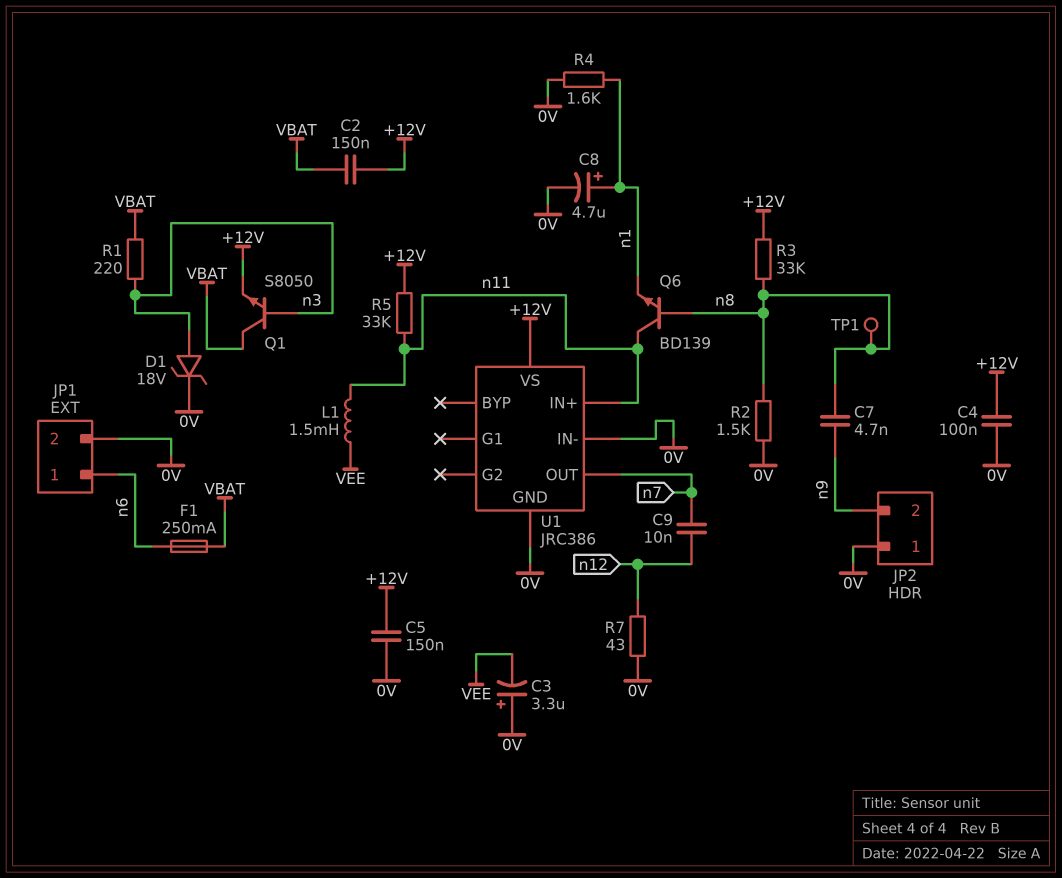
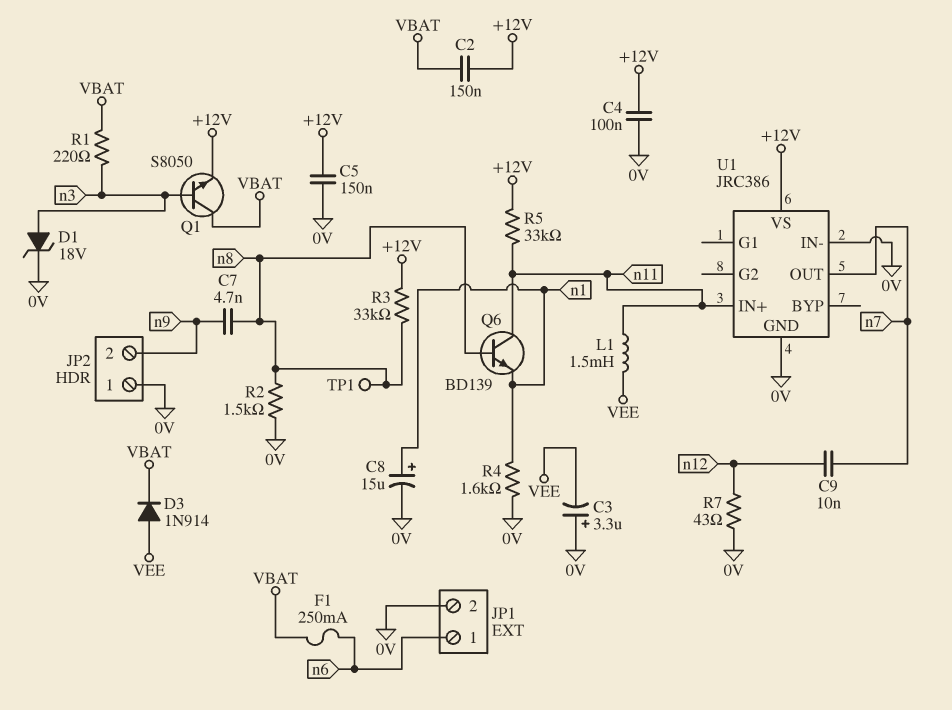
C8: 4.7uF (plus n1, minus 0V) -> 15uF (plus n1, minus 0V)
D3: none -> diode 1N914 (A VEE, K VBAT)

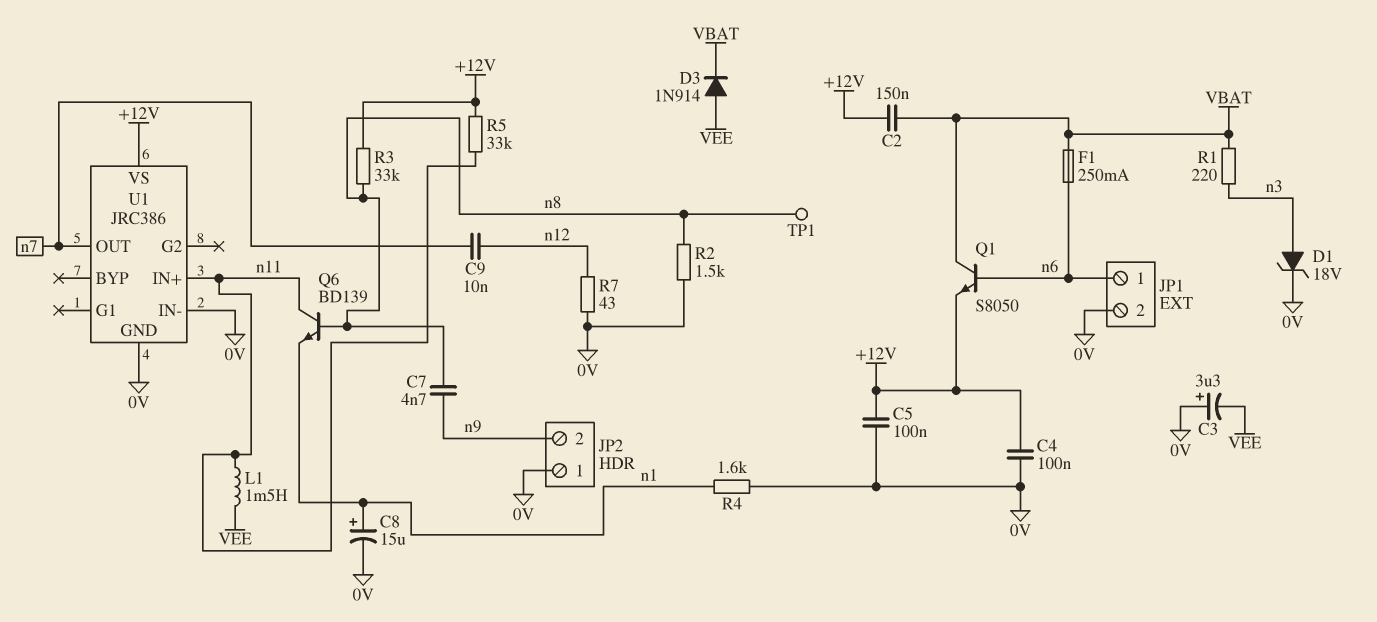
C5: 150nF (+12V, 0V) -> 100nF (+12V, 0V)
Q1: NPN S8050 (B n3, C VBAT, E +12V) -> NPN S8050 (B n6, C VBAT, E +12V)

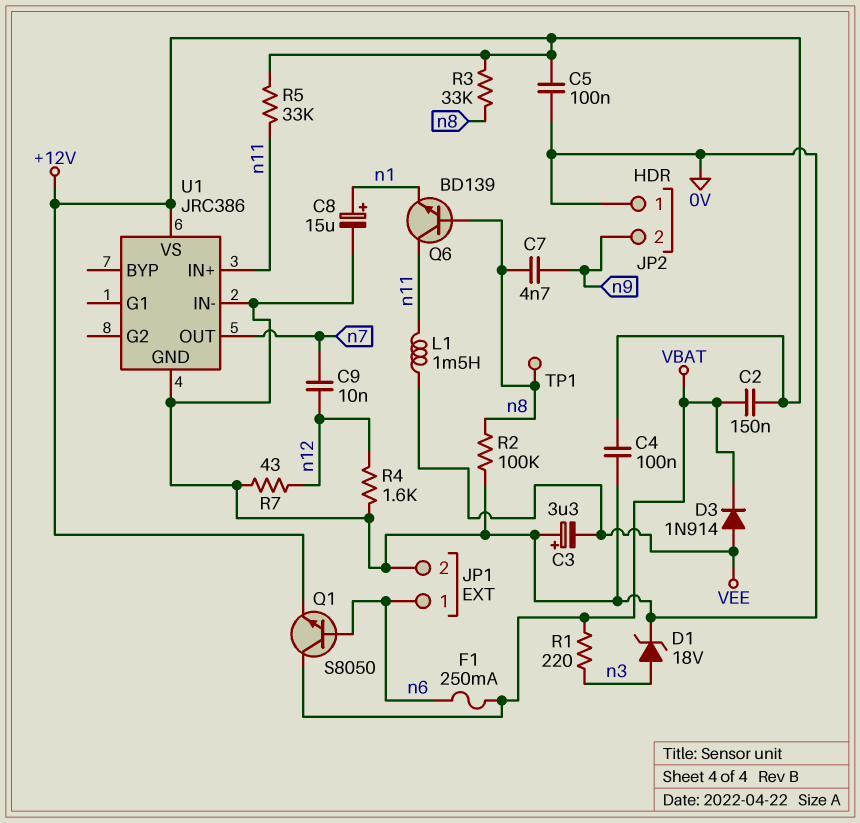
R2: 1.5k (0V, n8) -> 100k (0V, n8)
R4: 1.6k (0V, n1) -> 1.6k (0V, n12)

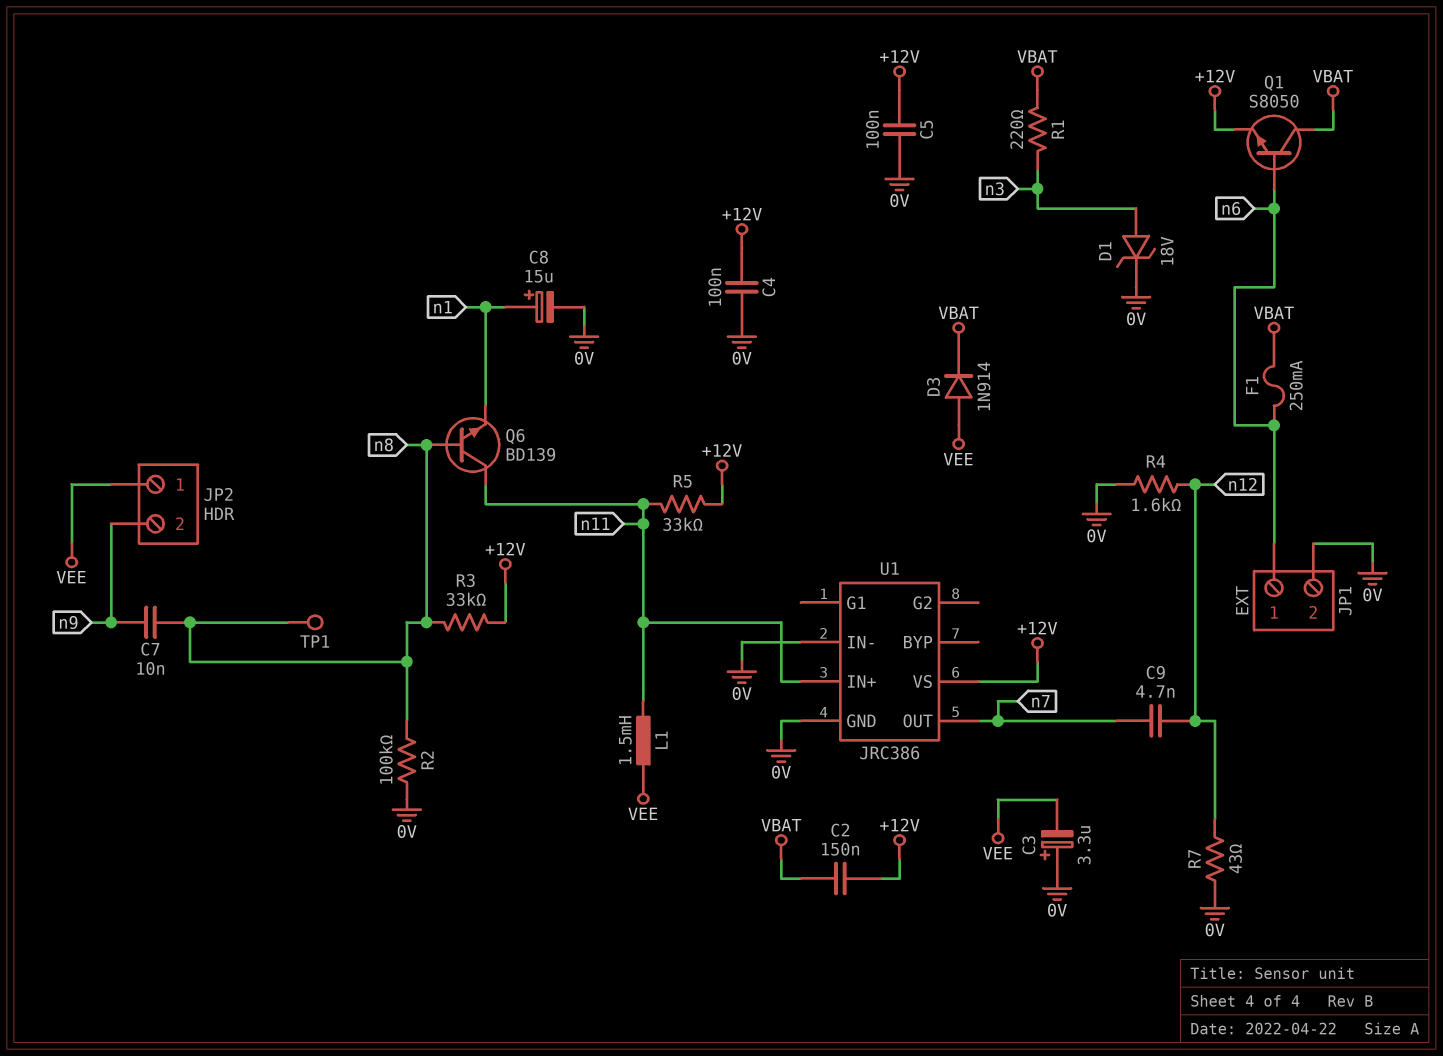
C7: 4.7nF (n8, n9) -> 10nF (n8, n9)
C9: 10nF (n7, n12) -> 4.7nF (n7, n12)
JP2 pin 1: 0V -> VEE

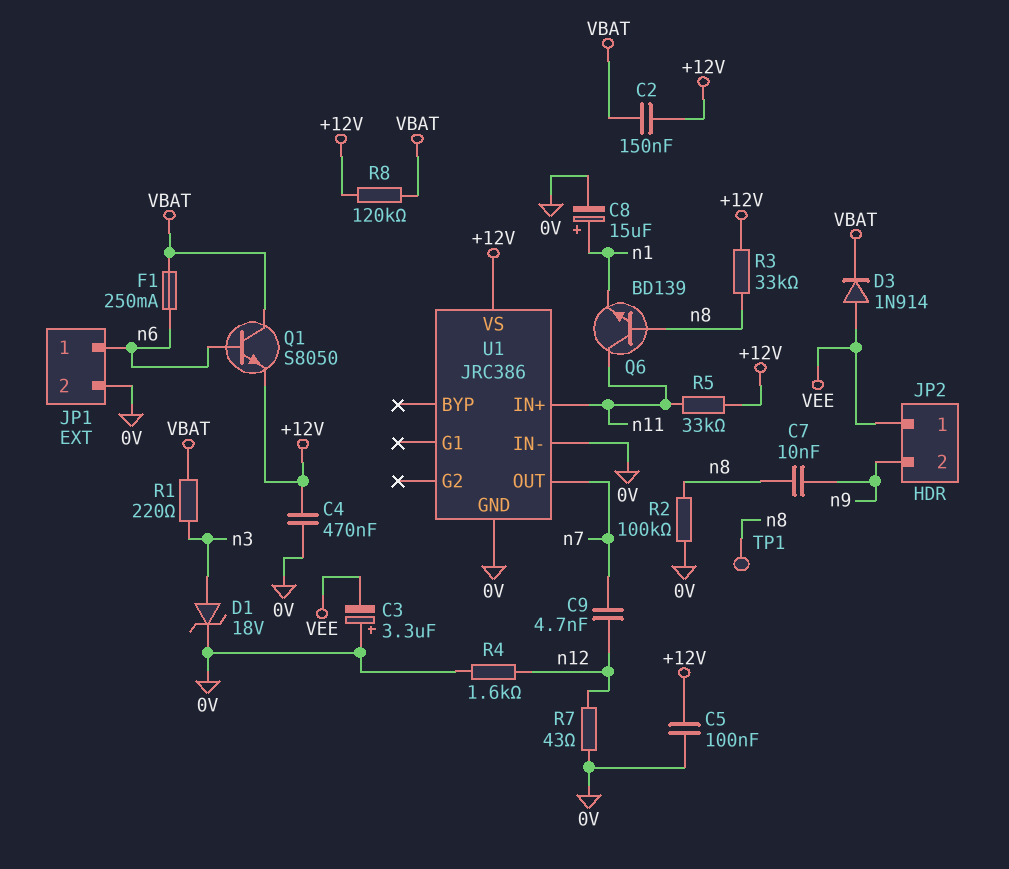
C4: 100nF (+12V, 0V) -> 470nF (+12V, 0V)
L1: 1.5mH (VEE, n11) -> none
R8: none -> 120k (+12V, VBAT)

